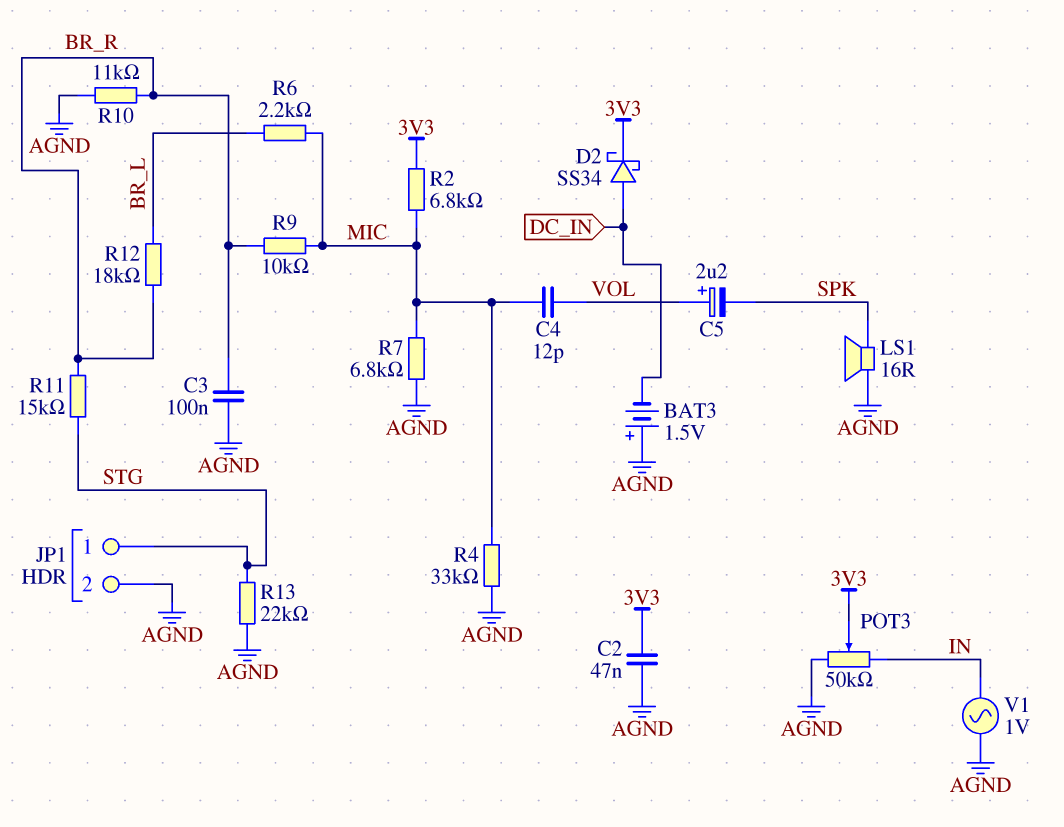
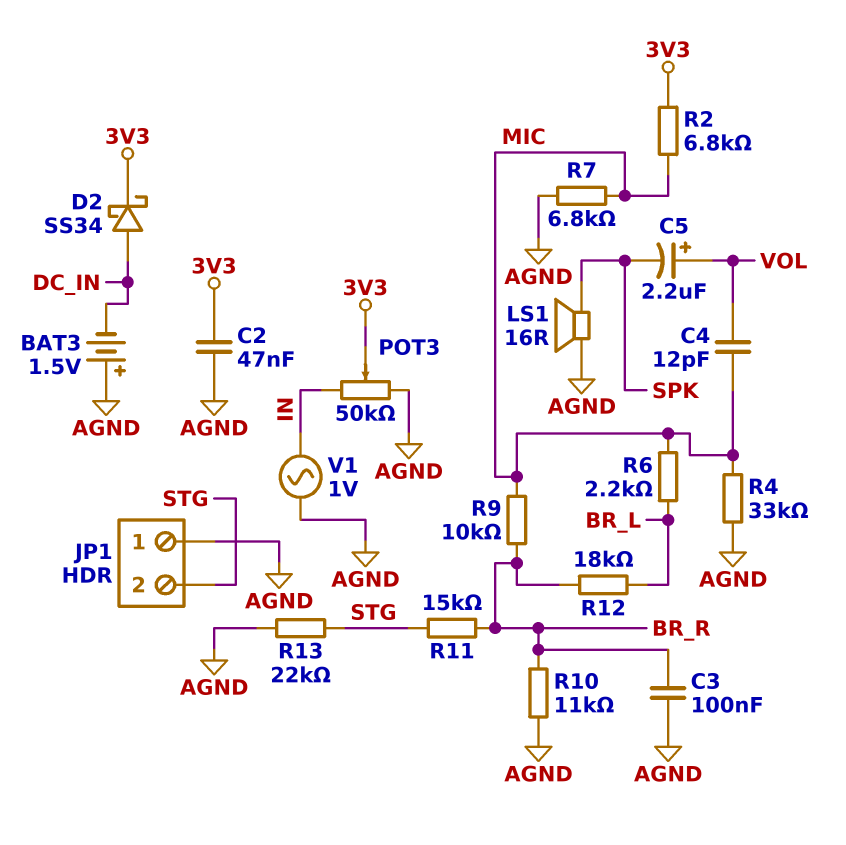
JP1 pin 1: STG -> AGND
JP1 pin 2: AGND -> STG

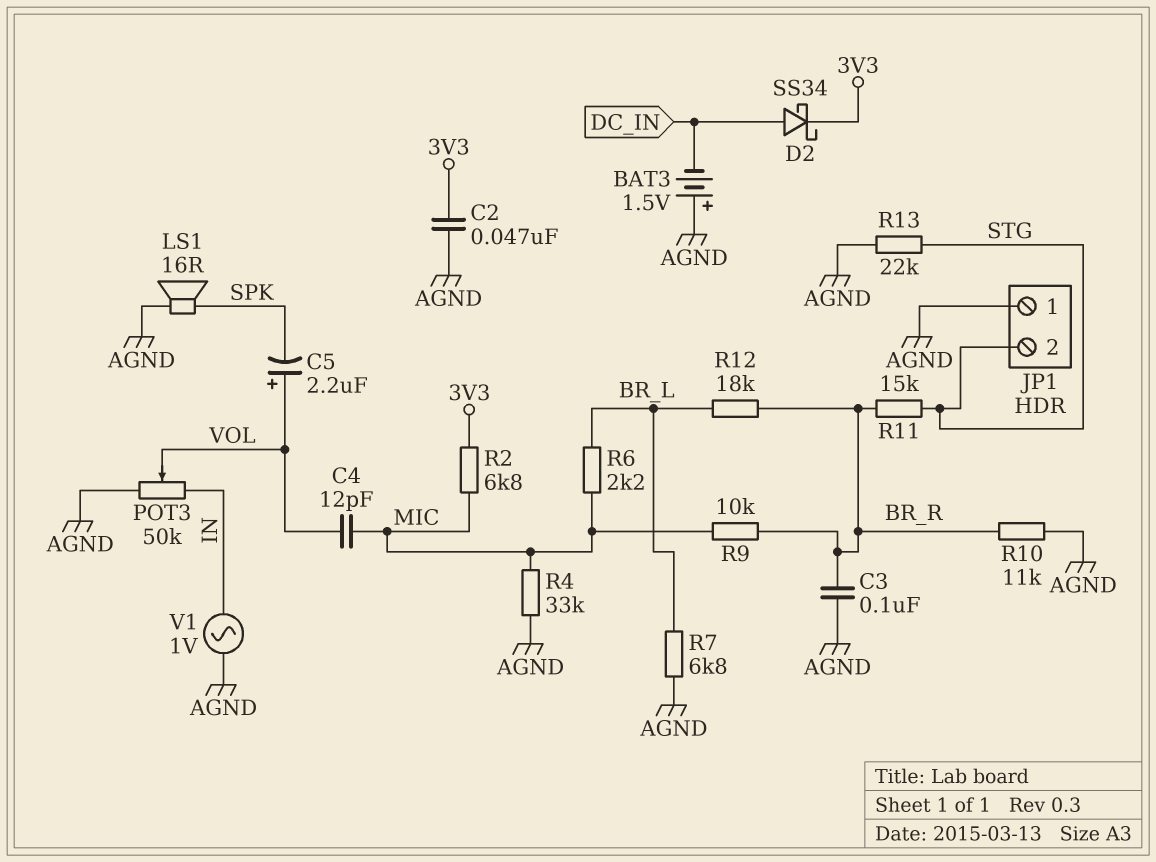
POT3: 50k (AGND, IN, wiper 3V3) -> 50k (AGND, IN, wiper VOL)
R7: 6.8k (AGND, MIC) -> 6.8k (AGND, BR_L)

